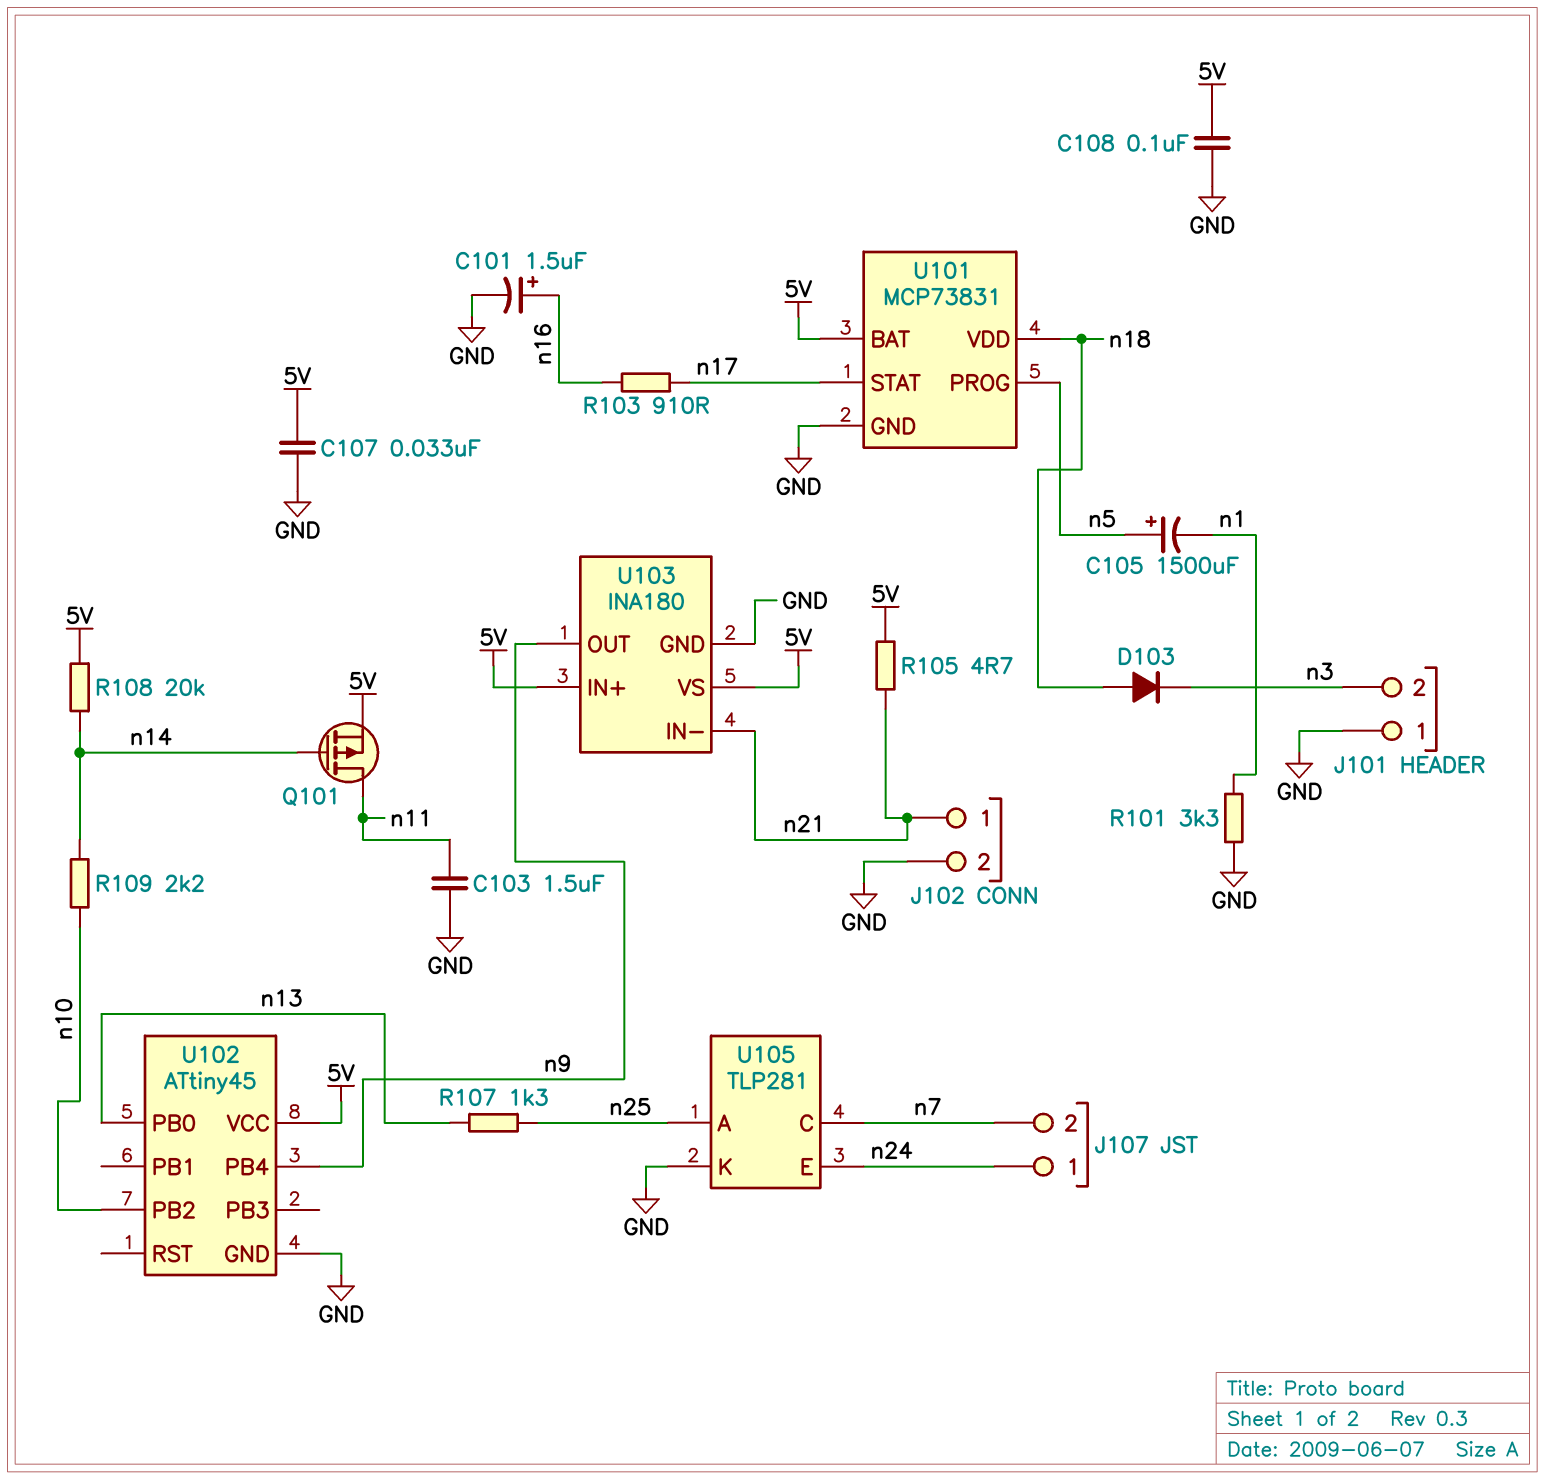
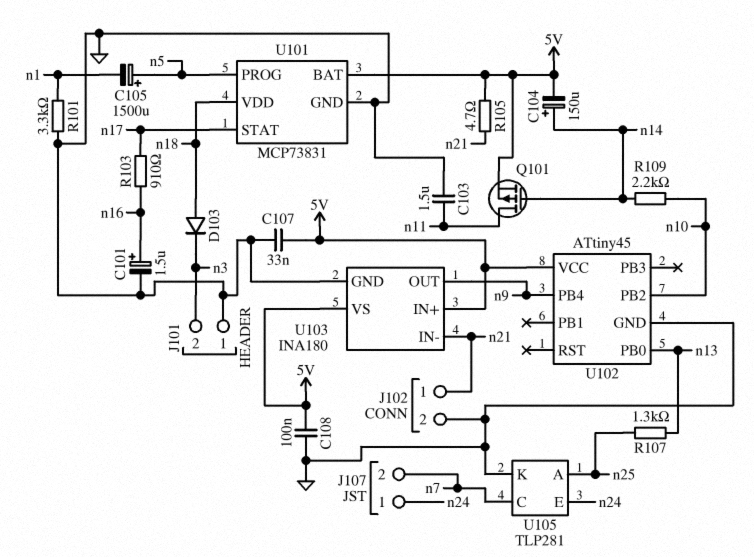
C104: none -> 150uF (plus n14, minus 5V)
R108: 20k (5V, n14) -> none

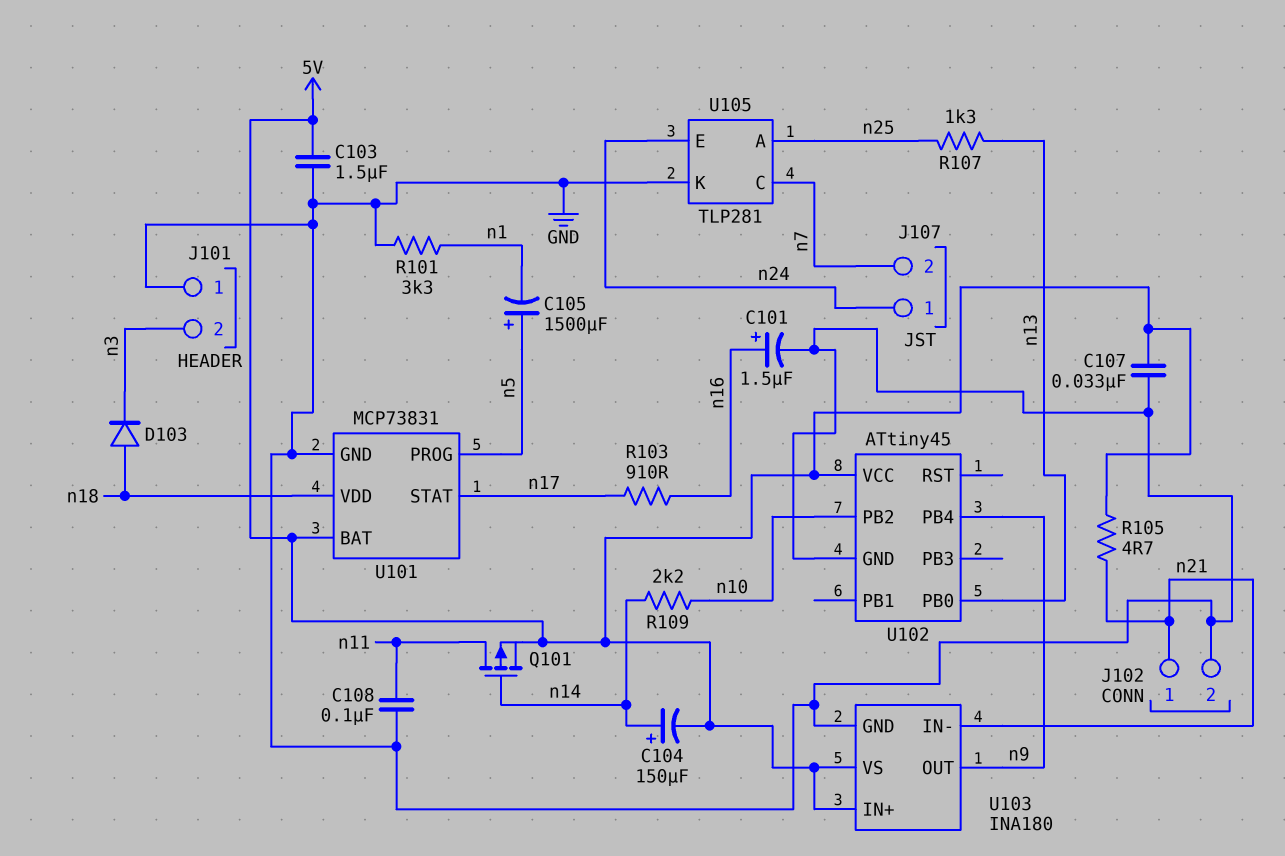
C103: 1.5uF (GND, n11) -> 1.5uF (5V, GND)
C108: 100nF (5V, GND) -> 100nF (GND, n11)

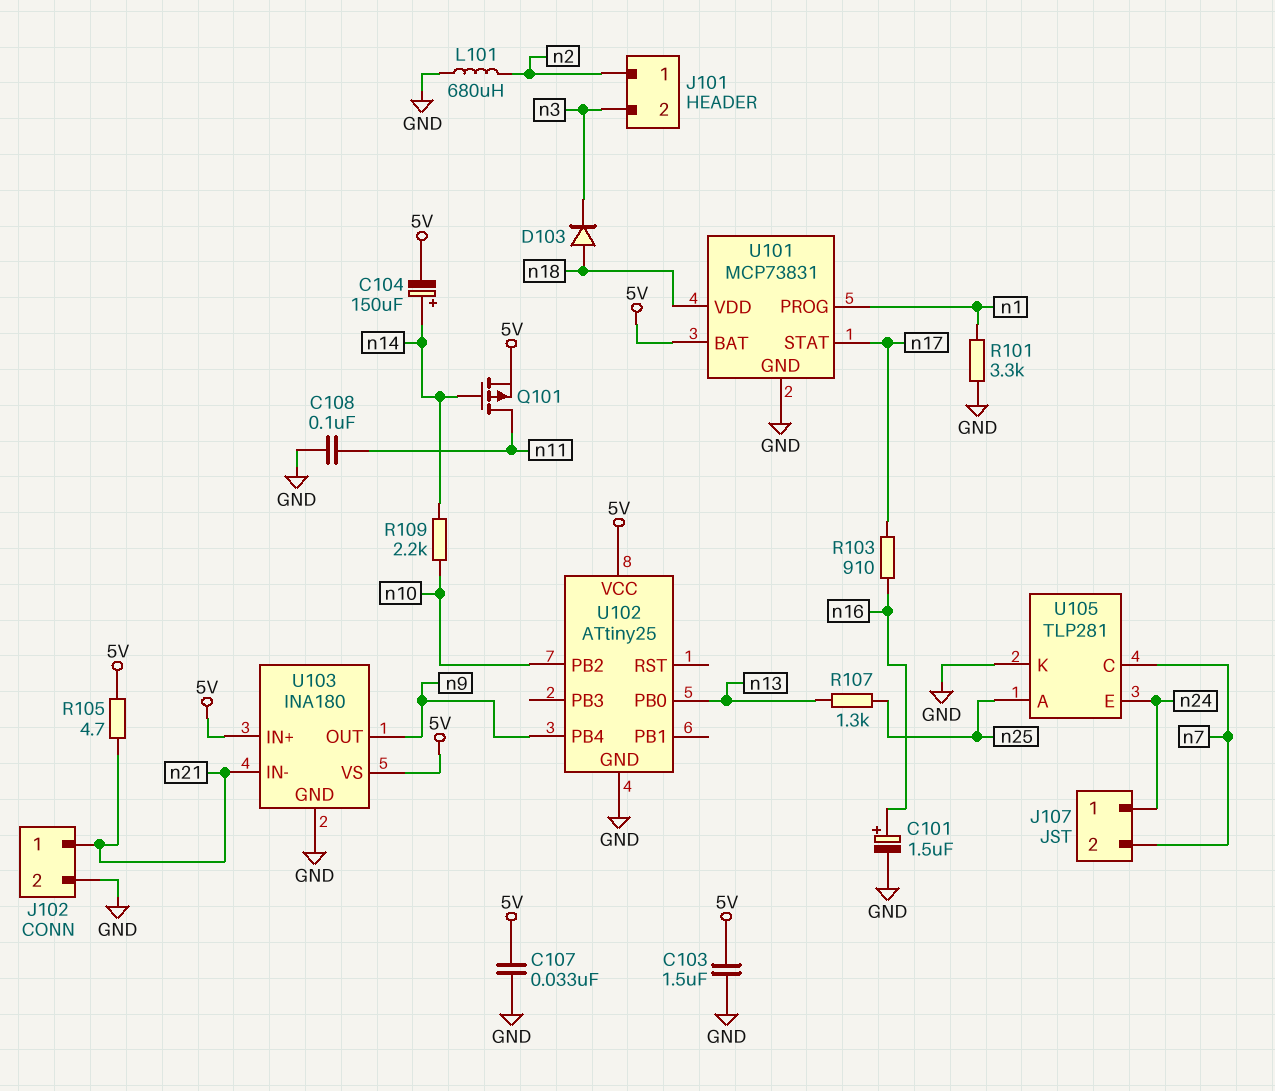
C105: 1500uF (plus n5, minus n1) -> none
J101 pin 1: GND -> n2
L101: none -> 680uH (GND, n2)
U101 pin PROG: n5 -> n1
U102: ATtiny45 -> ATtiny25

